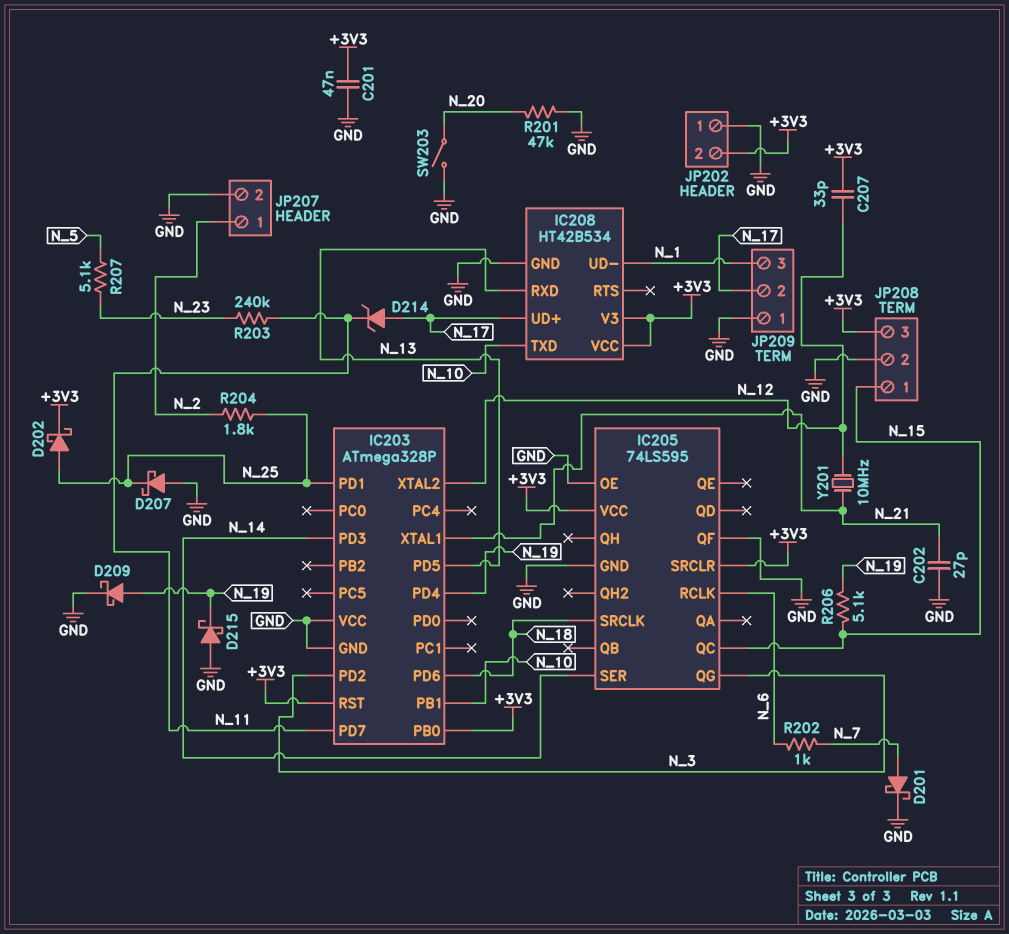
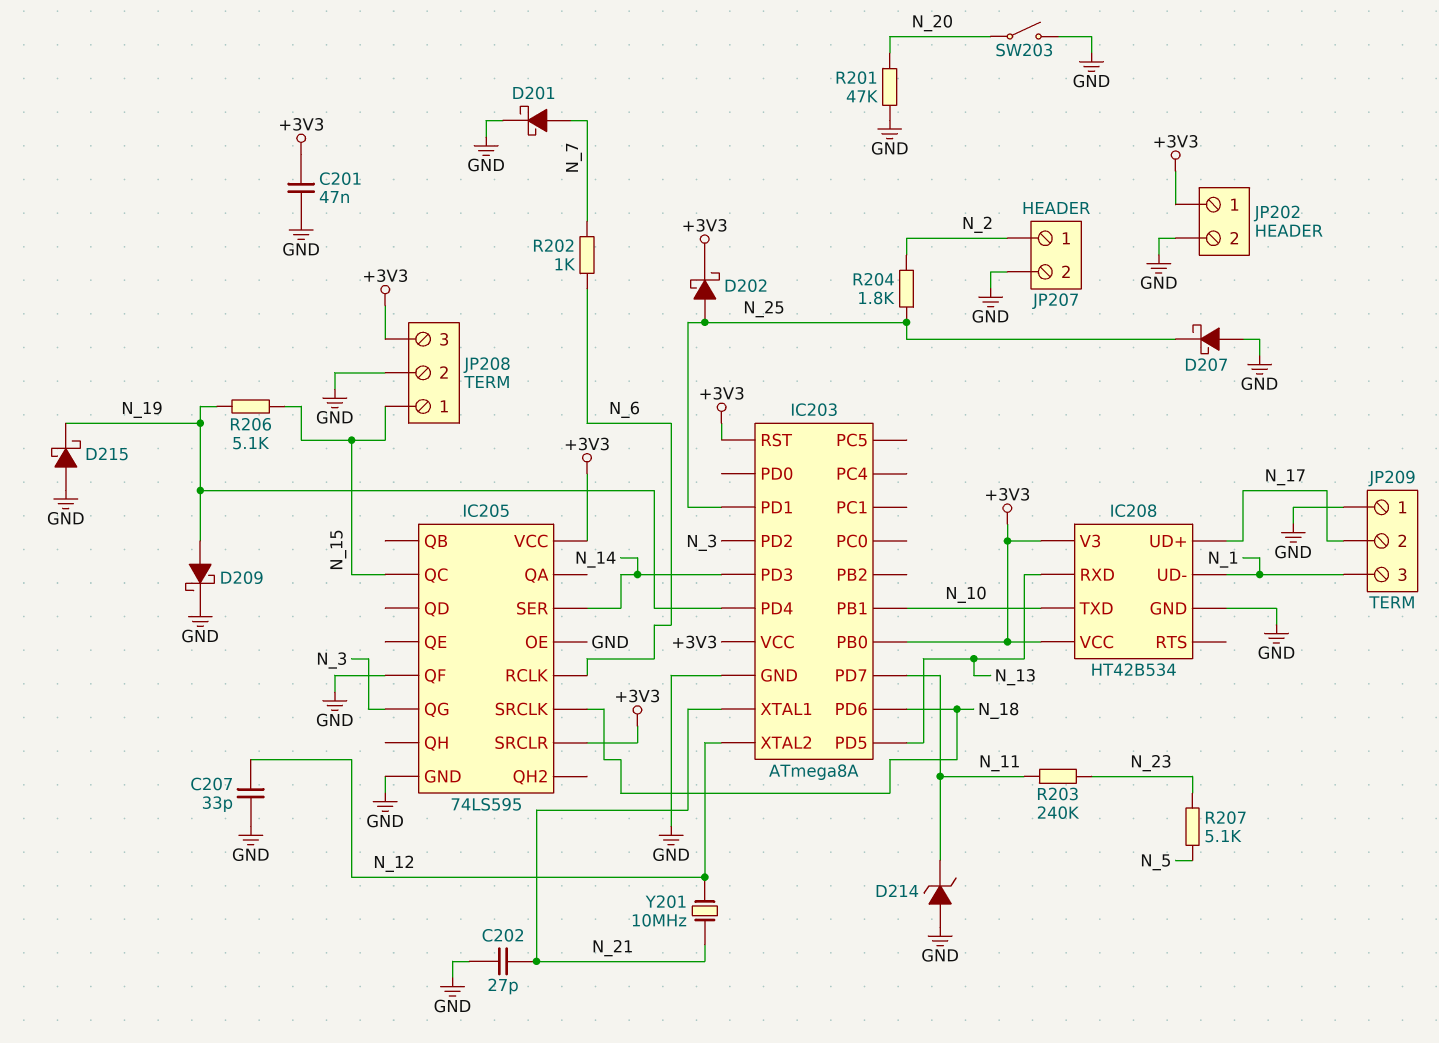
C207: 33pF (+3V3, N_12) -> 33pF (GND, N_12)
D214: zener (A N_17, K N_11) -> zener (A GND, K N_11)
IC203: ATmega328P -> ATmega8A
IC203 pin VCC: GND -> +3V3
JP202 pin 1: GND -> +3V3
JP202 pin 2: +3V3 -> GND

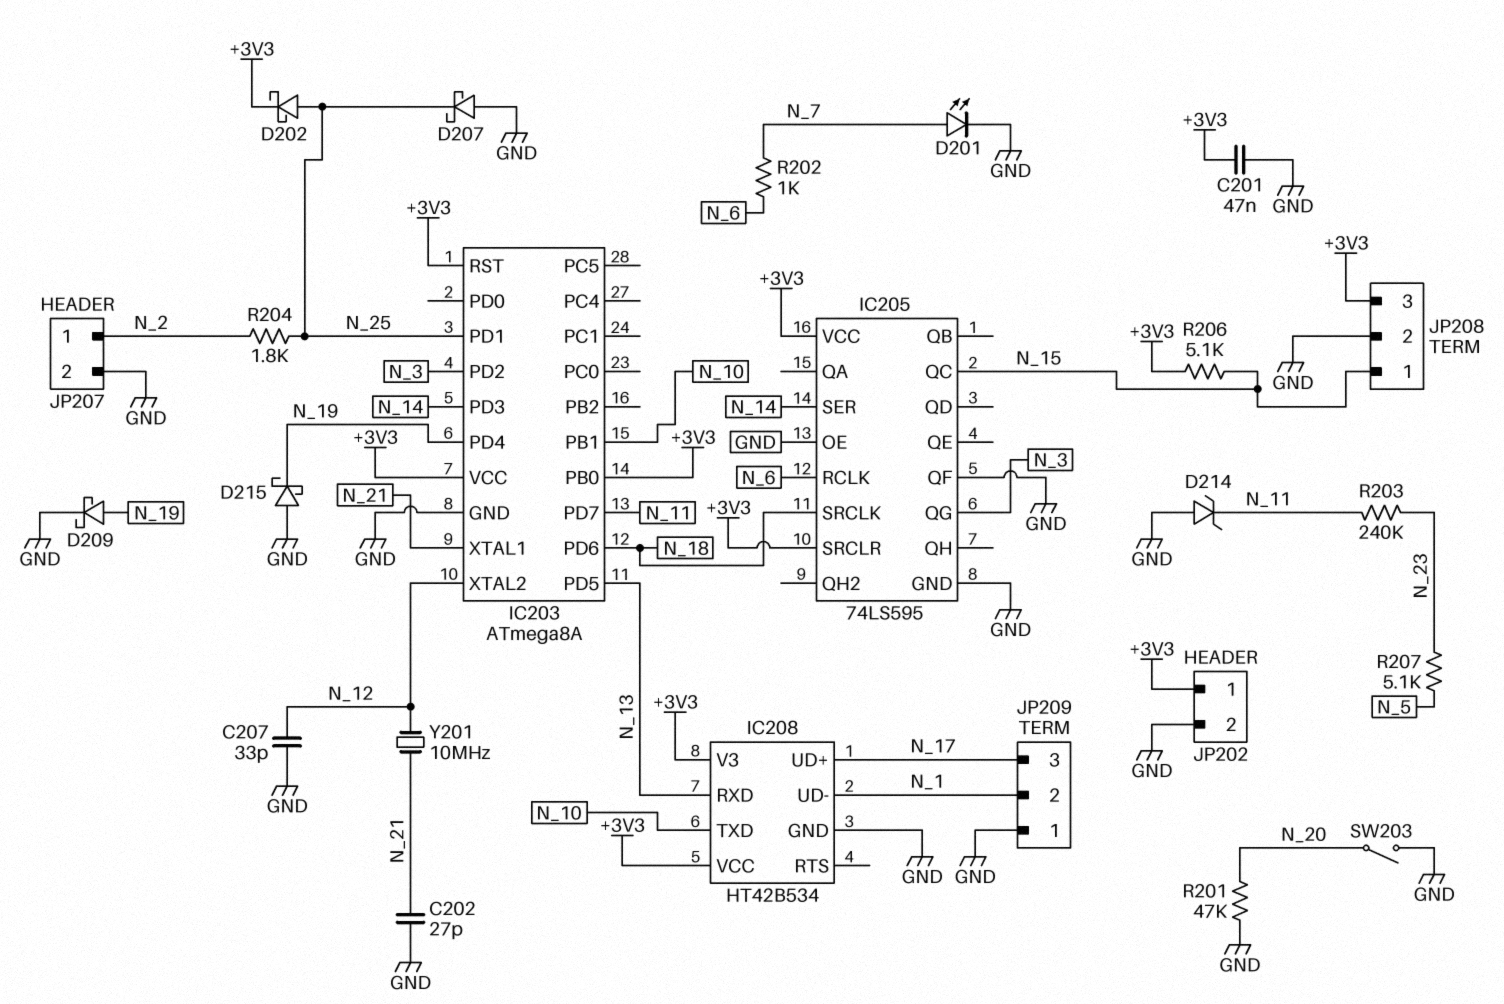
D201: schottky (A N_7, K GND) -> LED (A N_7, K GND)
JP209 pin 2: N_17 -> N_1
JP209 pin 3: N_1 -> N_17
R206: 5.1k (N_15, N_19) -> 5.1k (+3V3, N_15)

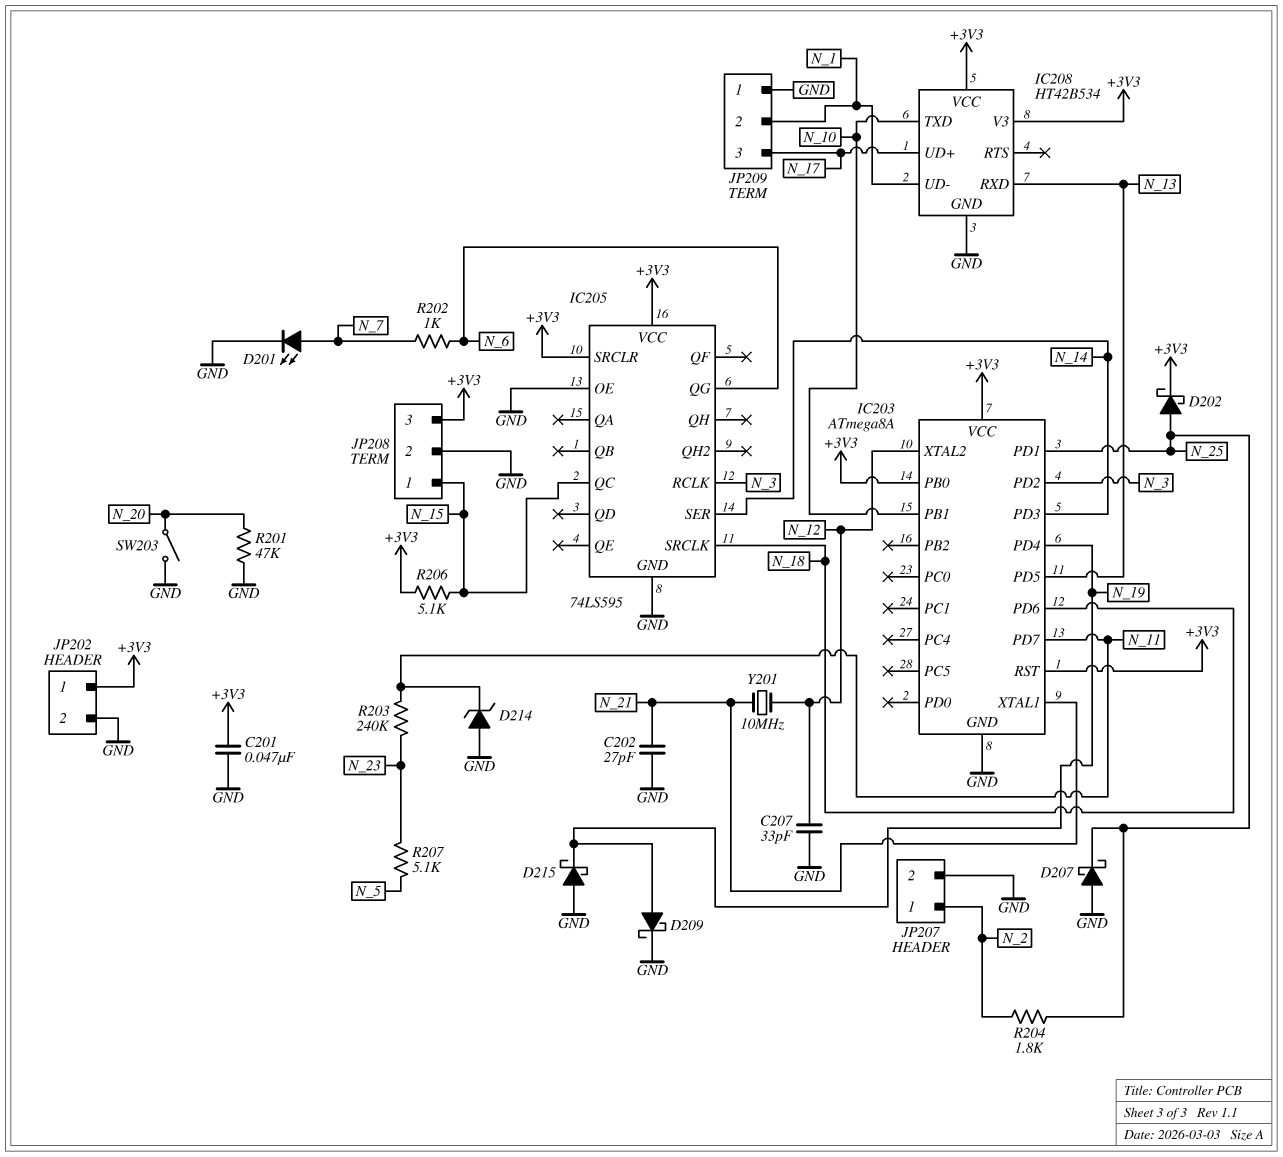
IC205 pin QF: GND -> none
IC205 pin QG: N_3 -> N_6
IC205 pin RCLK: N_6 -> N_3

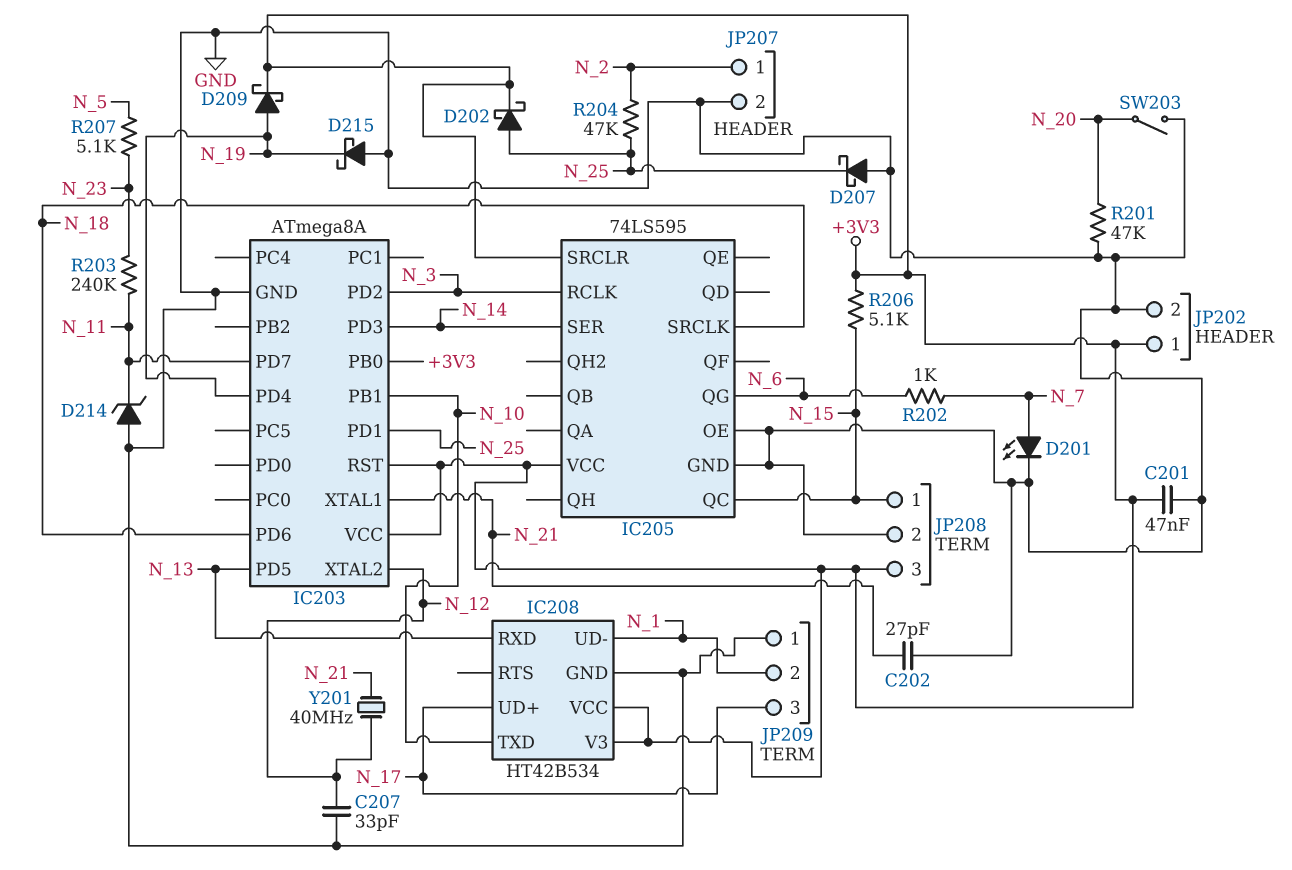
D209: schottky (A N_19, K GND) -> schottky (A N_19, K +3V3)
R204: 1.8k (N_2, N_25) -> 47k (N_2, N_25)
Y201: 10MHz (N_12, N_21) -> 40MHz (N_12, N_21)

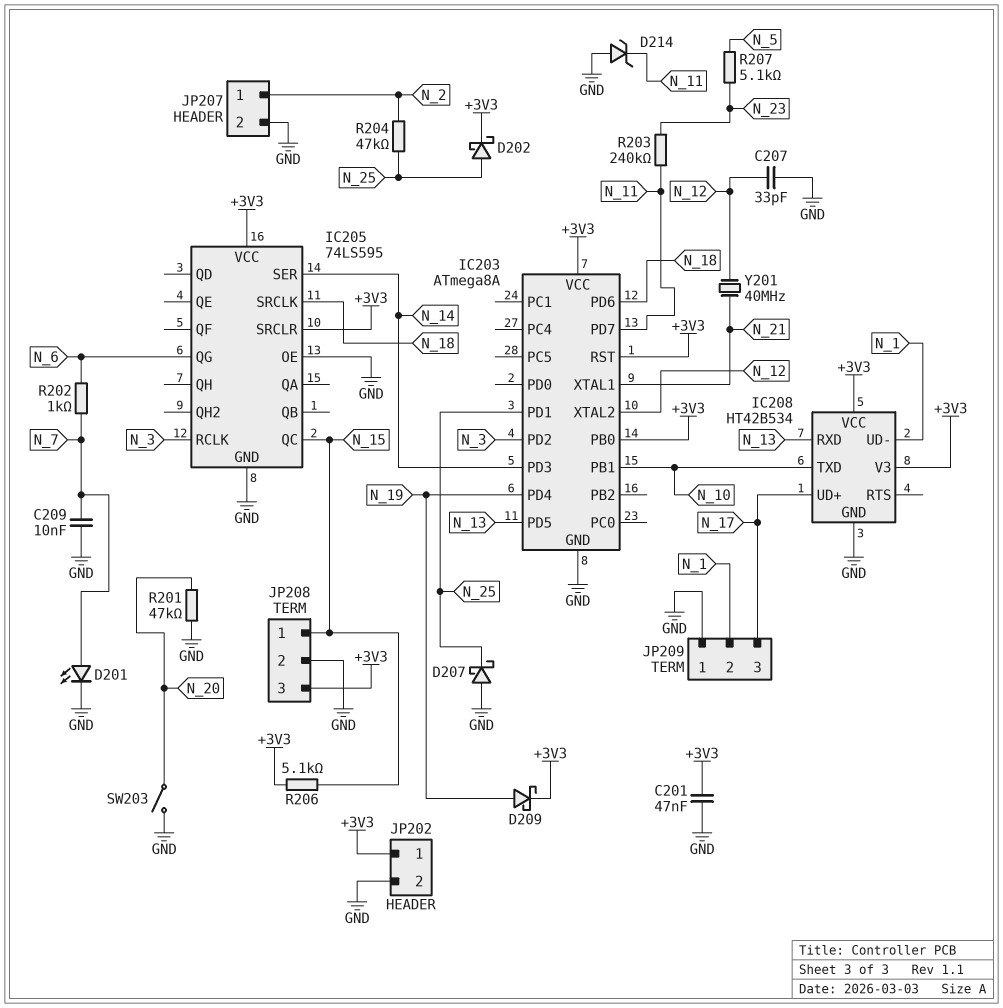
C202: 27pF (GND, N_21) -> none
C209: none -> 10nF (GND, N_7)
D215: schottky (A GND, K N_19) -> none

